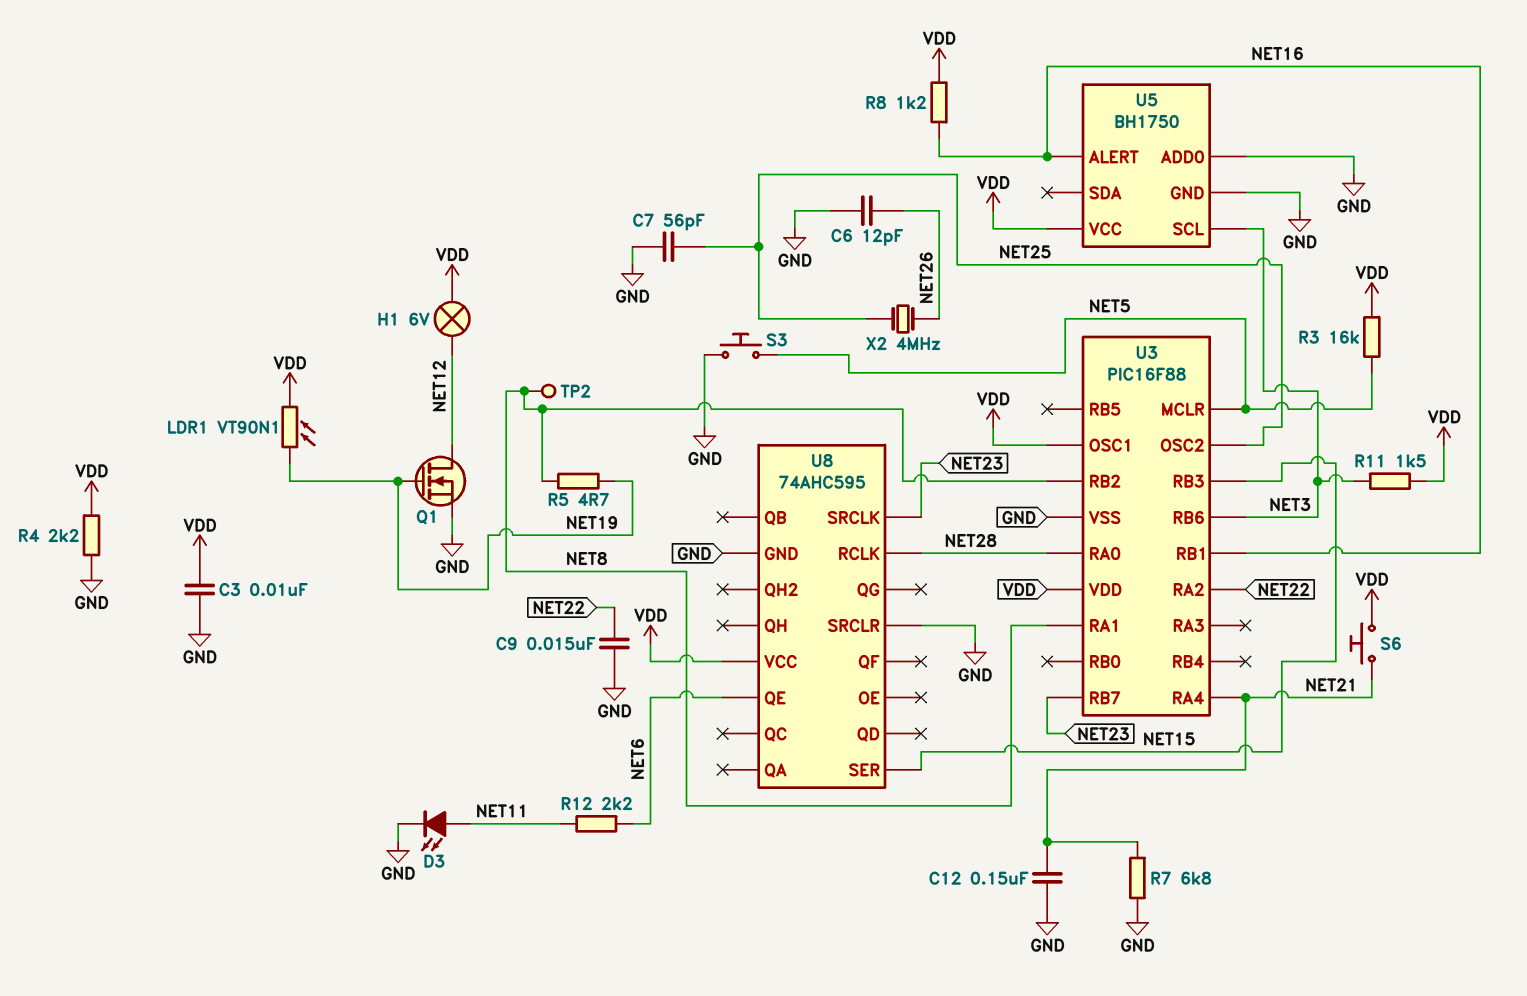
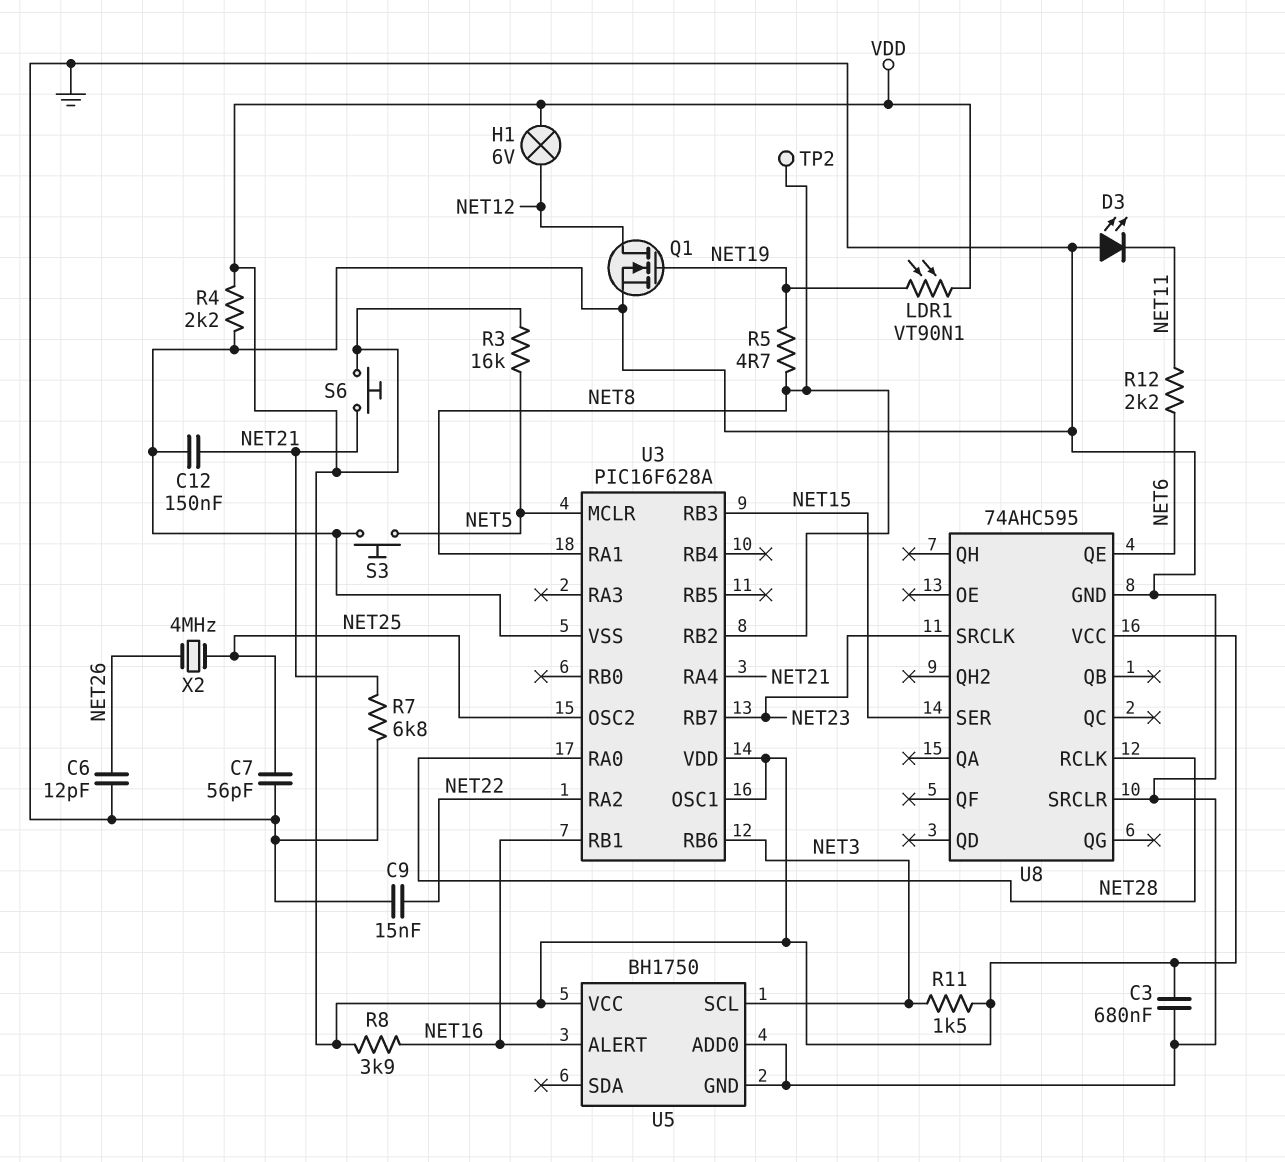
C3: 10nF (GND, VDD) -> 680nF (GND, VDD)
D3: LED (A NET11, K GND) -> LED (A GND, K NET11)
R8: 1.2k (NET16, VDD) -> 3.9k (NET16, VDD)
U3: PIC16F88 -> PIC16F628A

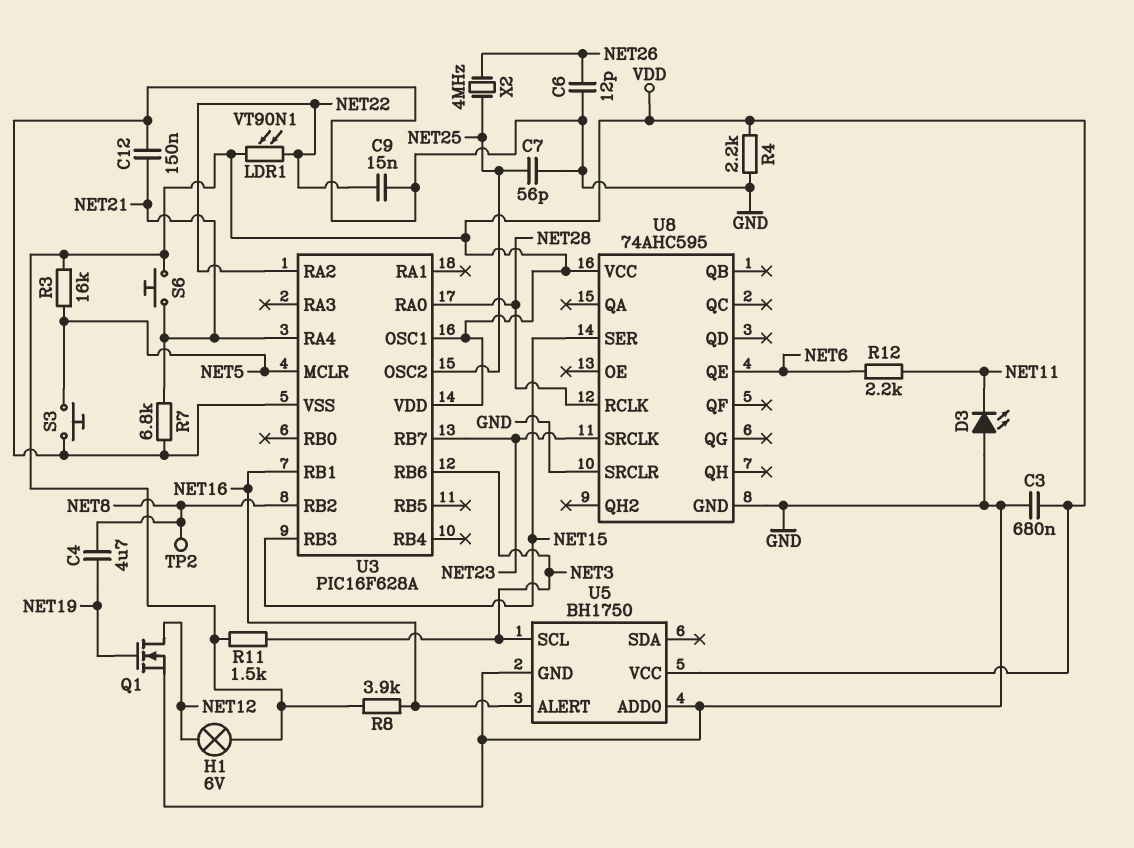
C4: none -> 4.7uF (NET8, NET19)
LDR1: VT90N1 (NET19, VDD) -> VT90N1 (NET22, VDD)
R5: 4.7 (NET8, NET19) -> none
U3 pin RA1: NET8 -> none

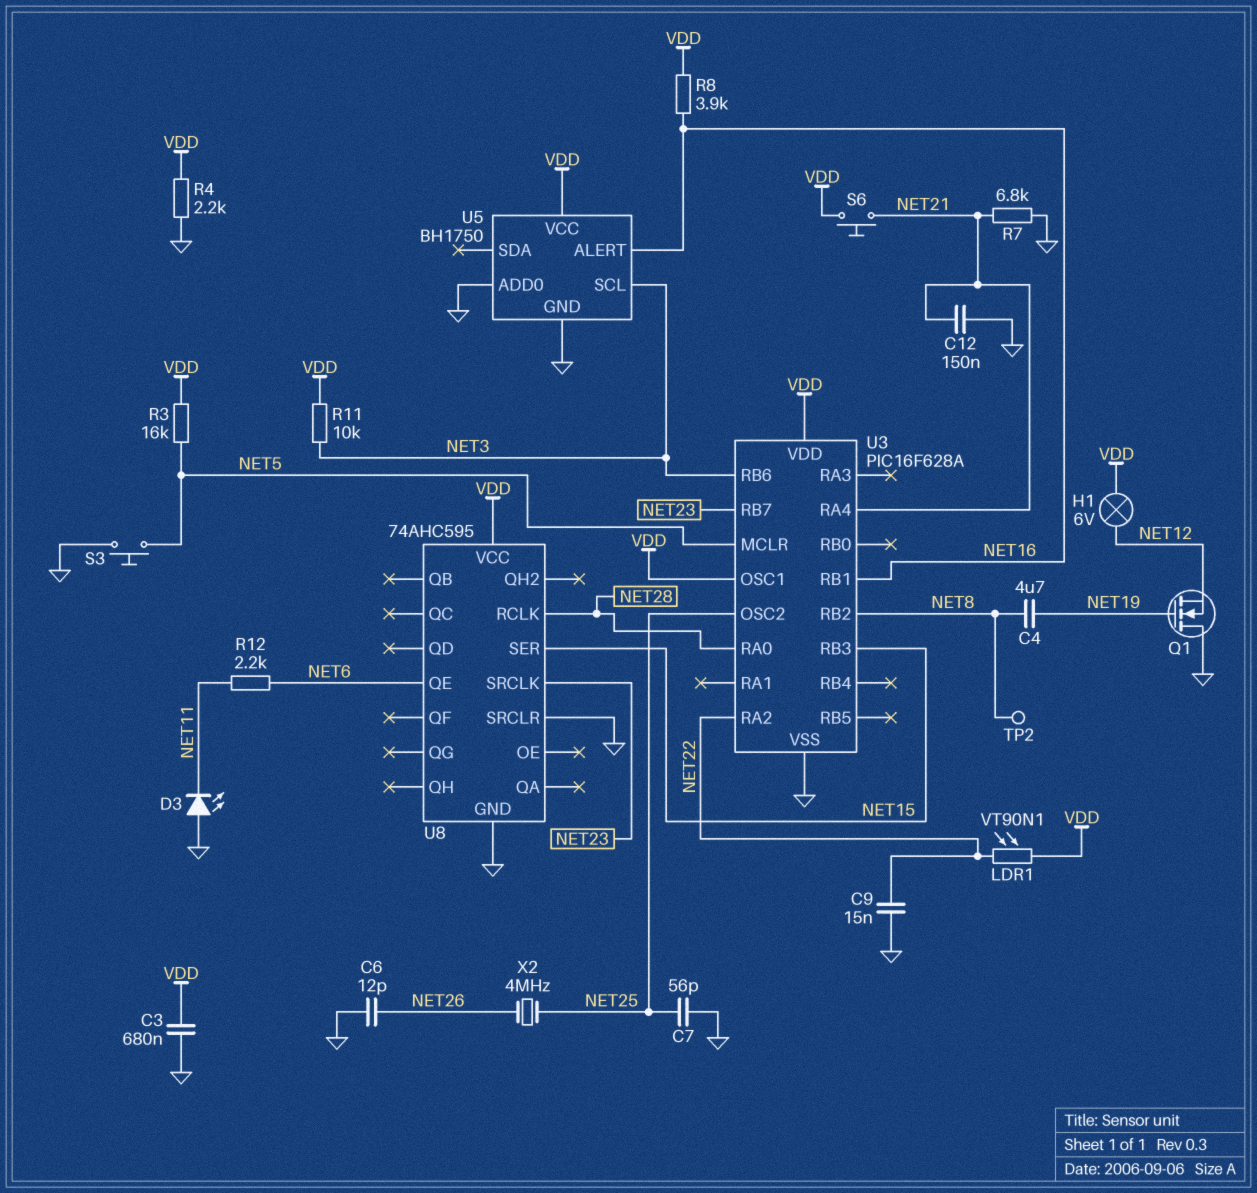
Q1: NMOS (G NET19, D NET12, S GND) -> NMOS (G NET19, D GND, S NET12)
R11: 1.5k (NET3, VDD) -> 10k (NET3, VDD)

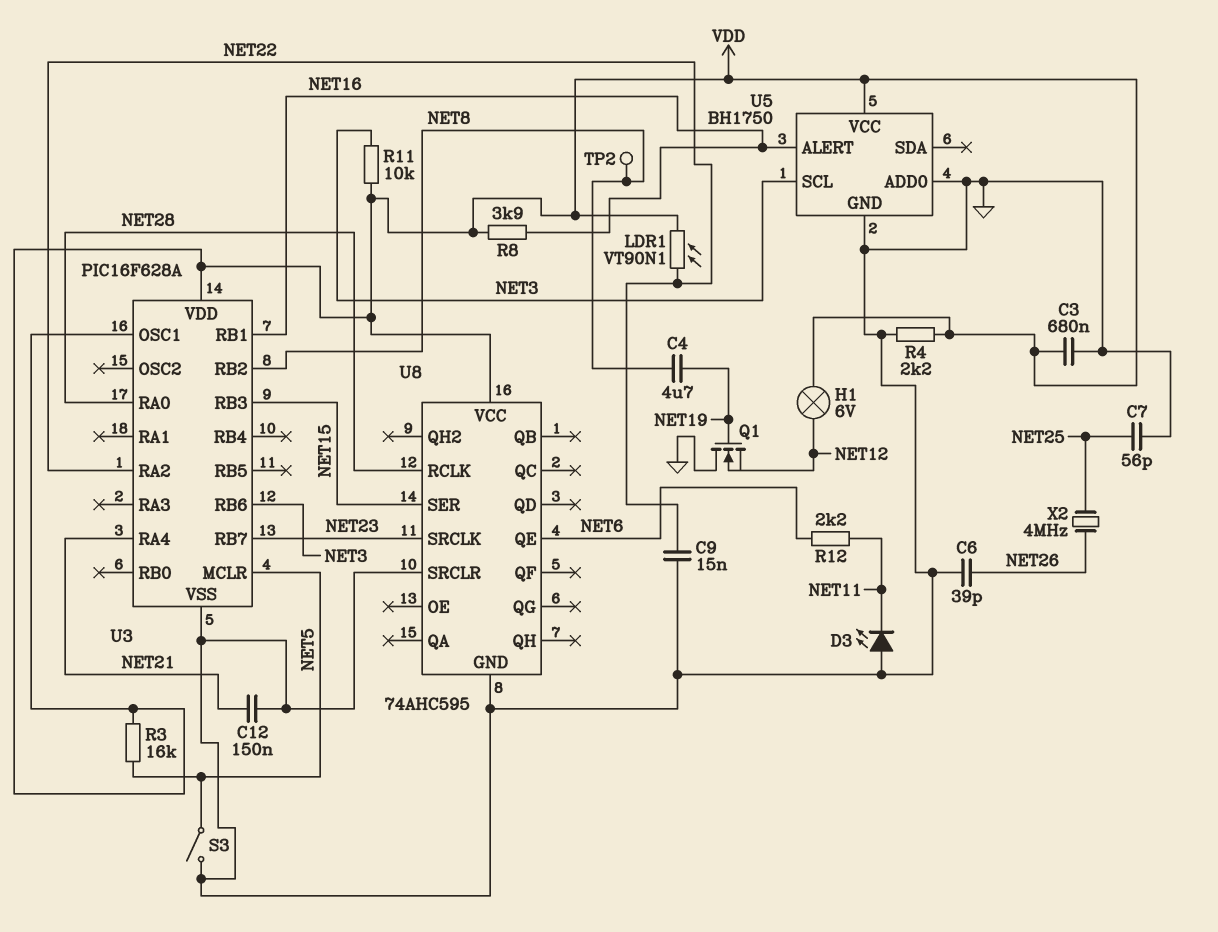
C6: 12pF (GND, NET26) -> 39pF (GND, NET26)
R7: 6.8k (GND, NET21) -> none
S3: button (GND, NET5) -> switch (GND, NET5)
S6: button (NET21, VDD) -> none
U3 pin OSC2: NET25 -> none

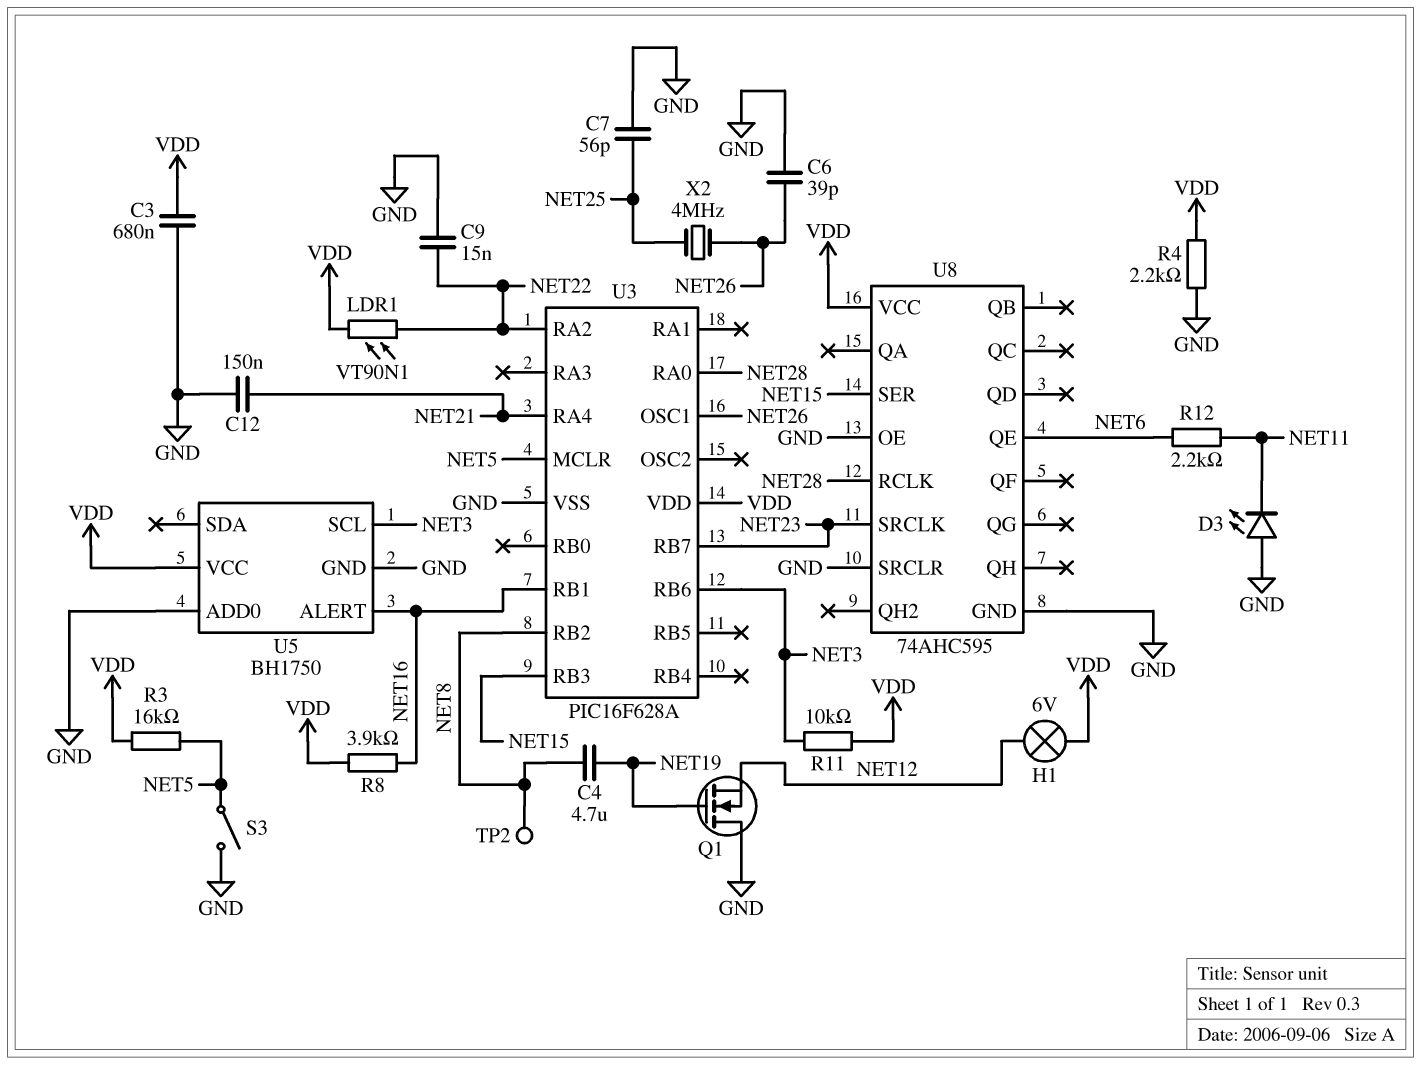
U3 pin OSC1: VDD -> NET26
U8 pin OE: none -> GND

